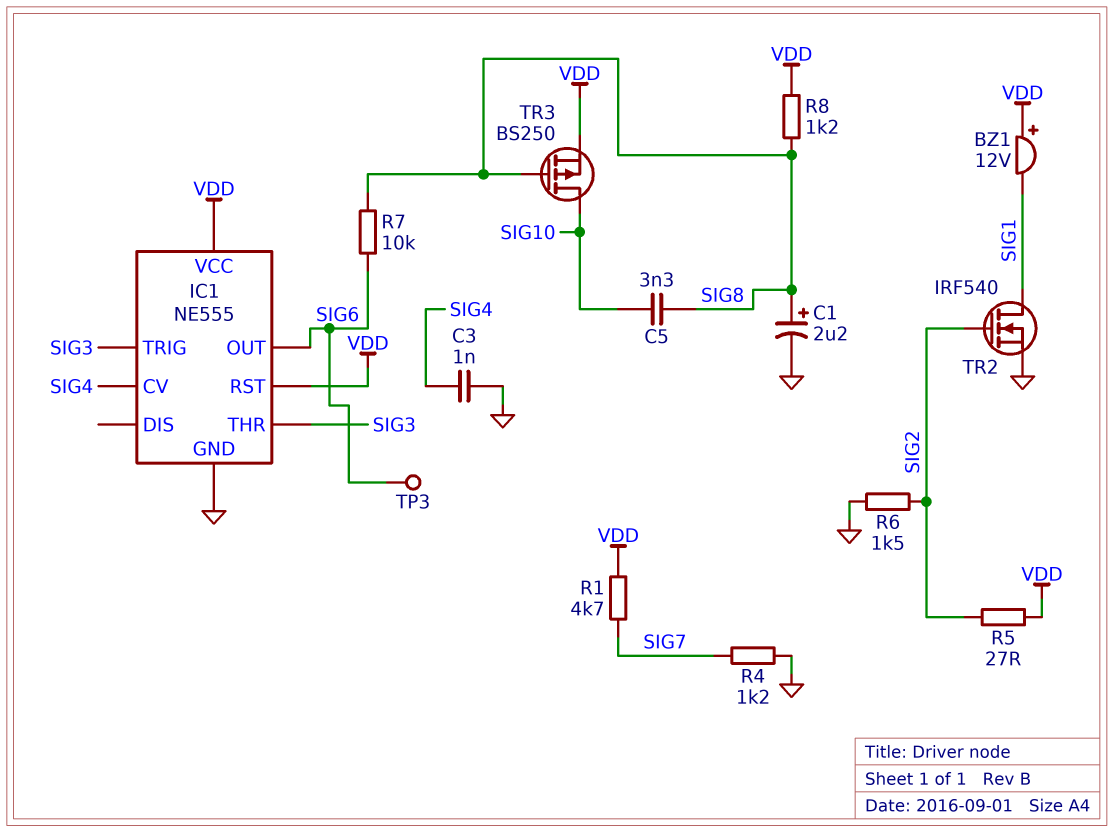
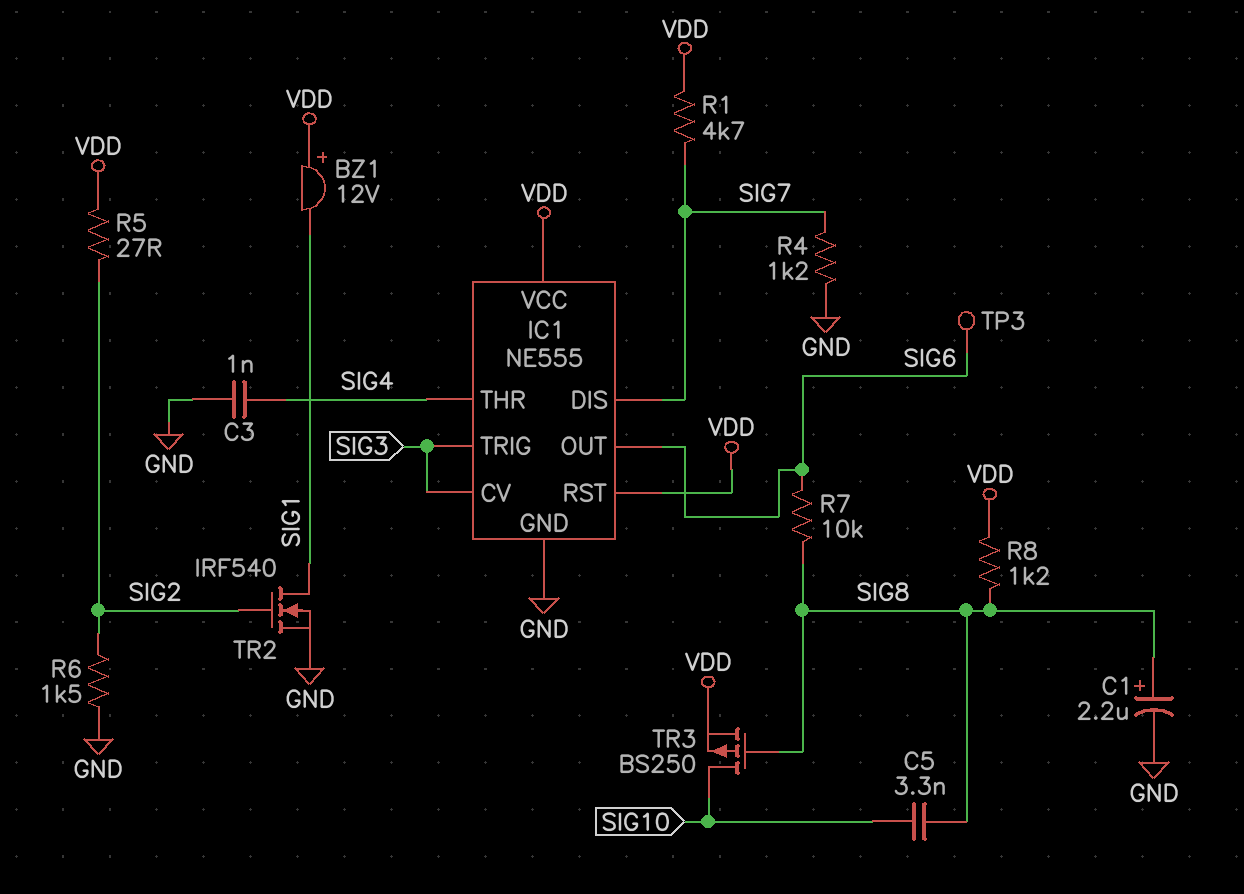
IC1 pin CV: SIG4 -> SIG3
IC1 pin DIS: none -> SIG7
IC1 pin THR: SIG3 -> SIG4

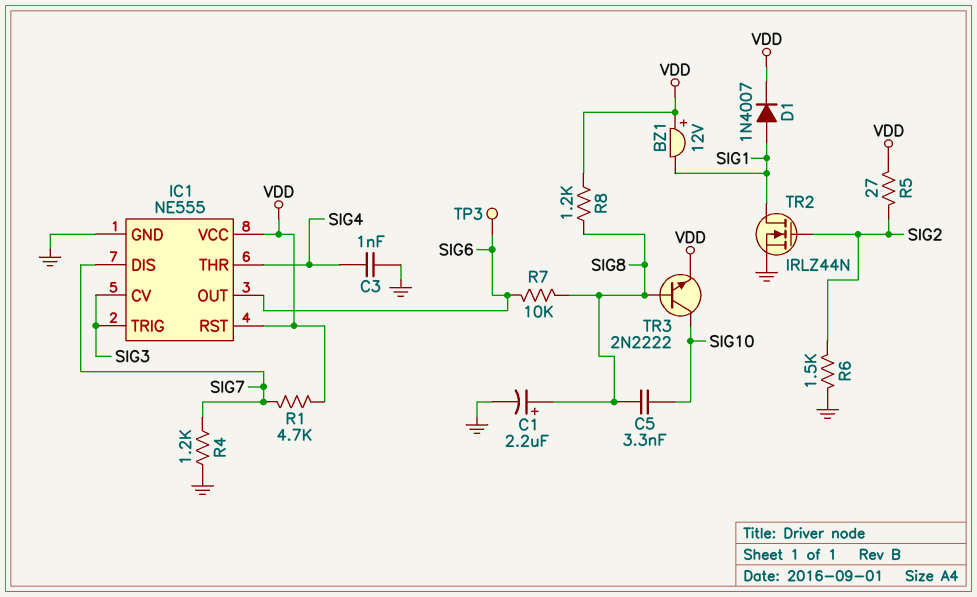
D1: none -> diode 1N4007 (A SIG1, K VDD)
TR2: NMOS IRF540 (G SIG2, D SIG1, S GND) -> NMOS IRLZ44N (G SIG2, D SIG1, S GND)
TR3: PMOS BS250 (G SIG8, D SIG10, S VDD) -> NPN 2N2222 (B SIG8, C SIG10, E VDD)

